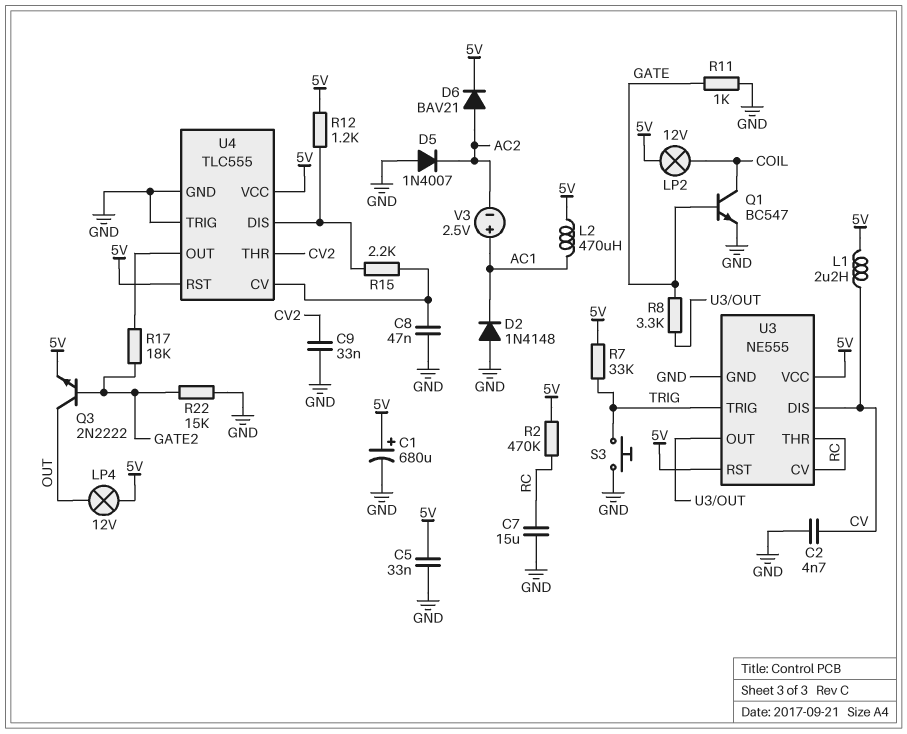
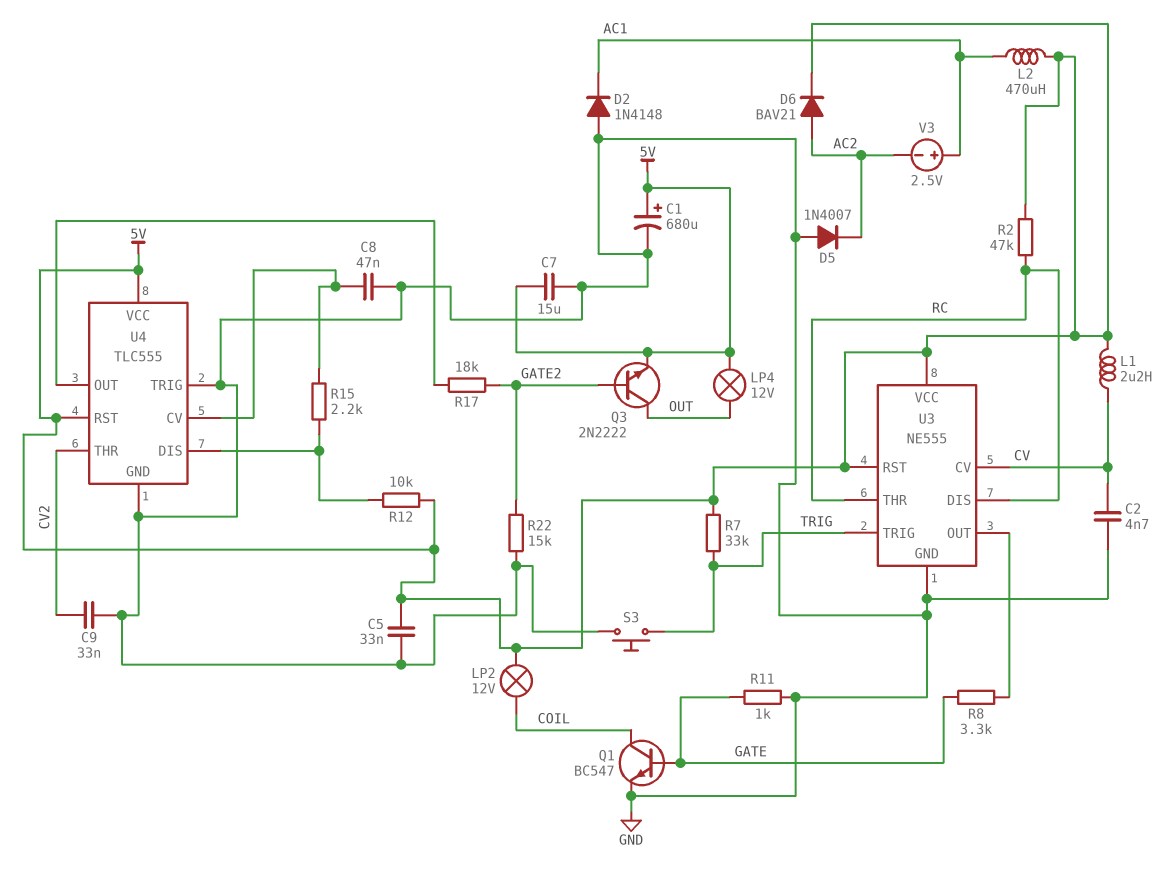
C7: 15uF (GND, RC) -> 15uF (5V, GND)
R2: 470k (5V, RC) -> 47k (5V, RC)
R12: 1.2k (5V, U4/DIS) -> 10k (5V, U4/DIS)
U3 pin CV: RC -> CV
U3 pin DIS: CV -> RC

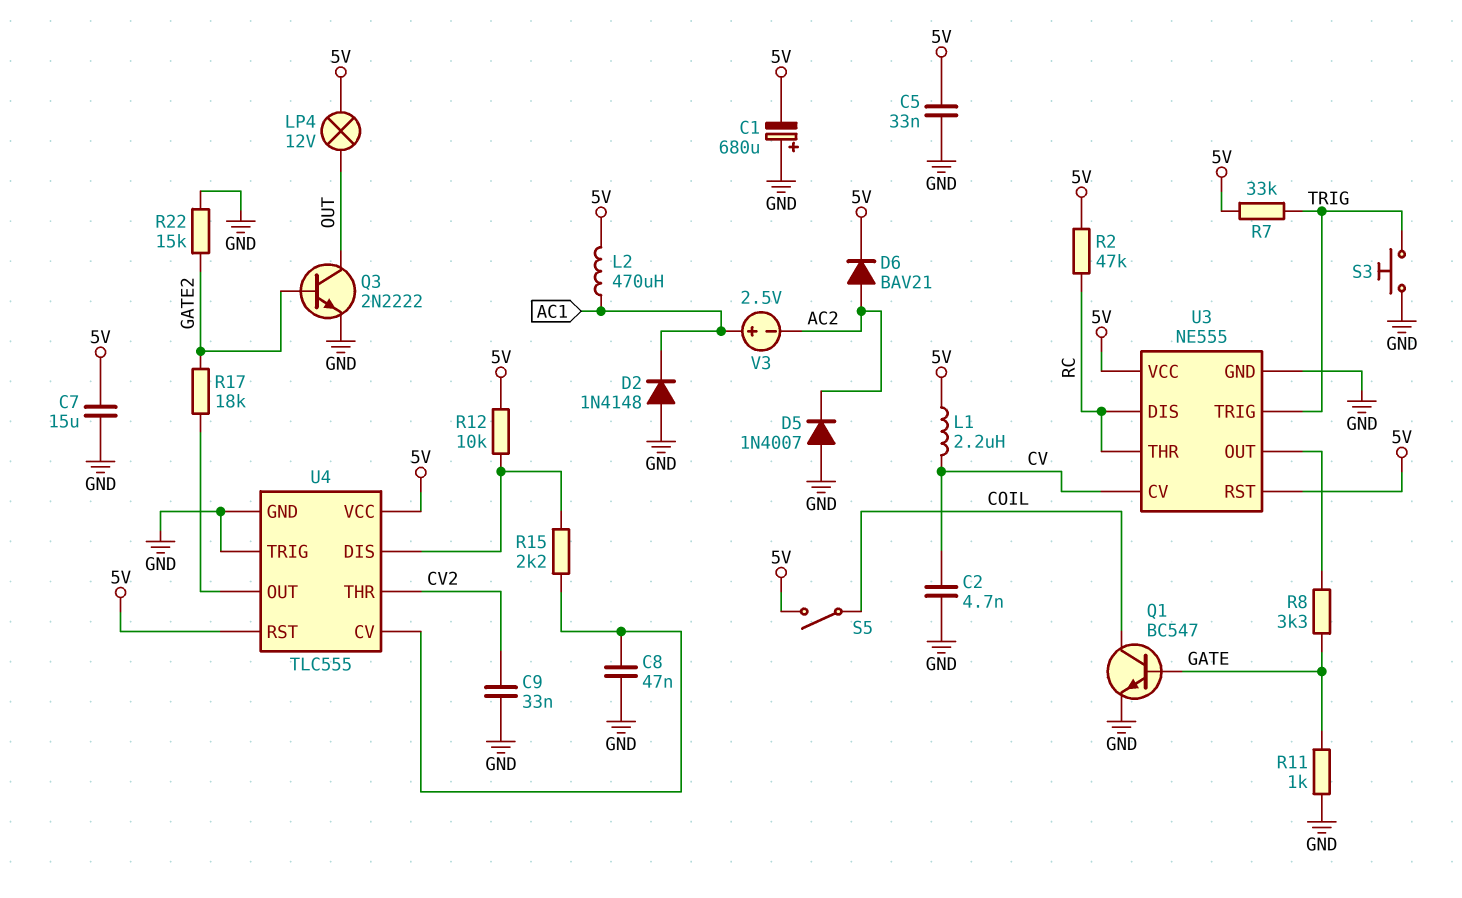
C1: 680uF (plus 5V, minus GND) -> 680uF (plus GND, minus 5V)
LP2: lamp 12V (5V, COIL) -> none
Q3: NPN 2N2222 (B GATE2, C OUT, E 5V) -> NPN 2N2222 (B GATE2, C OUT, E GND)
S5: none -> switch (5V, COIL)

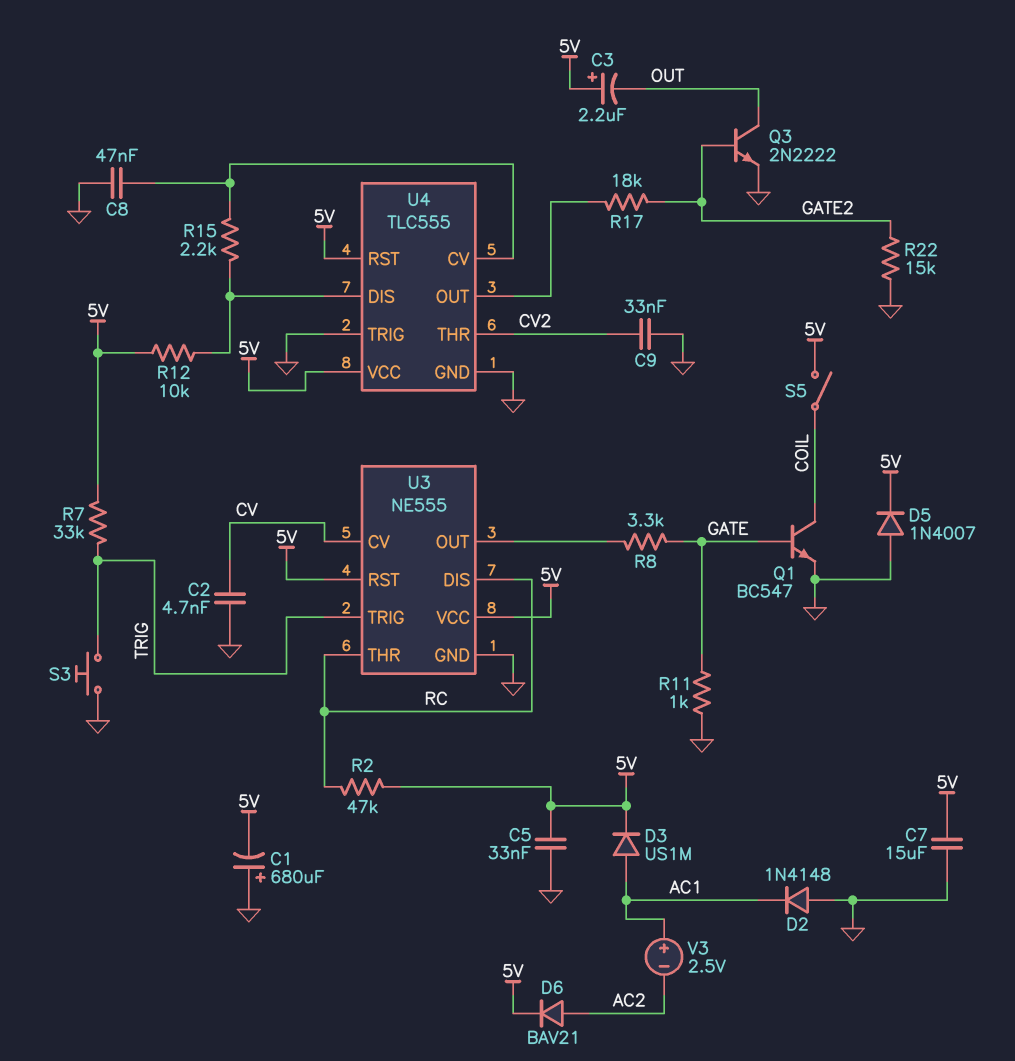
C3: none -> 2.2uF (plus 5V, minus OUT)
D3: none -> diode US1M (A AC1, K 5V)
D5: diode 1N4007 (A GND, K AC2) -> diode 1N4007 (A GND, K 5V)
L1: 2.2uH (5V, CV) -> none
L2: 470uH (5V, AC1) -> none
LP4: lamp 12V (5V, OUT) -> none

